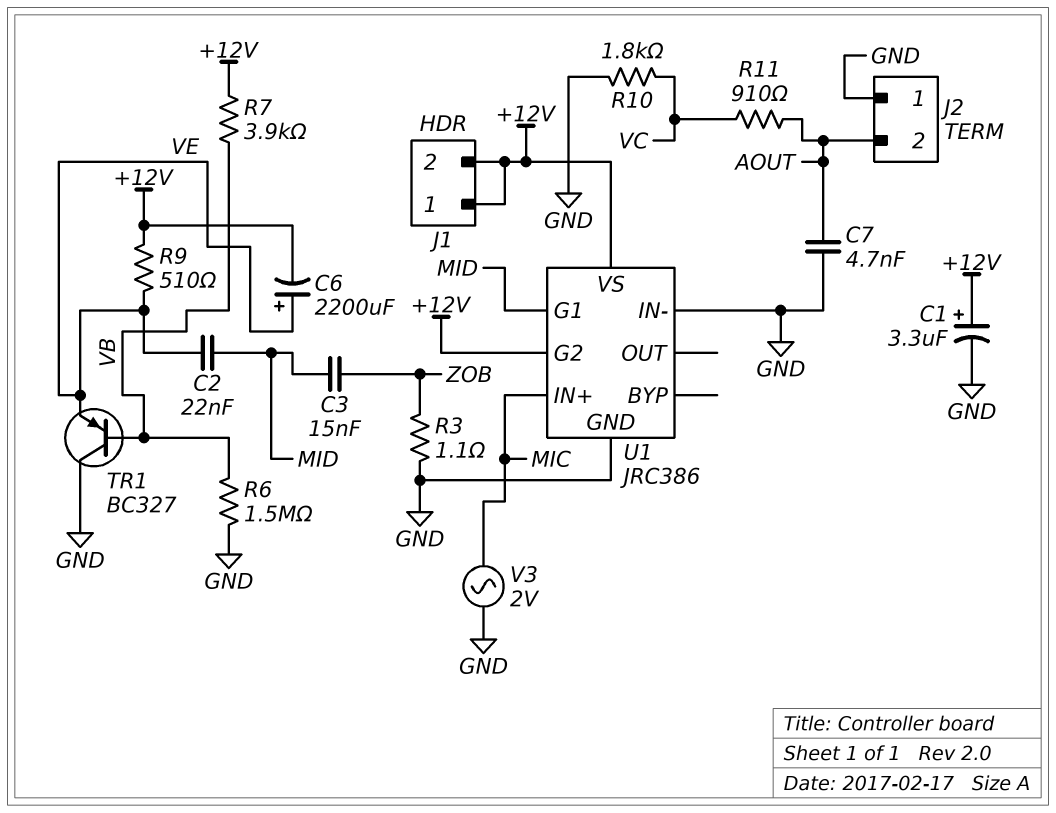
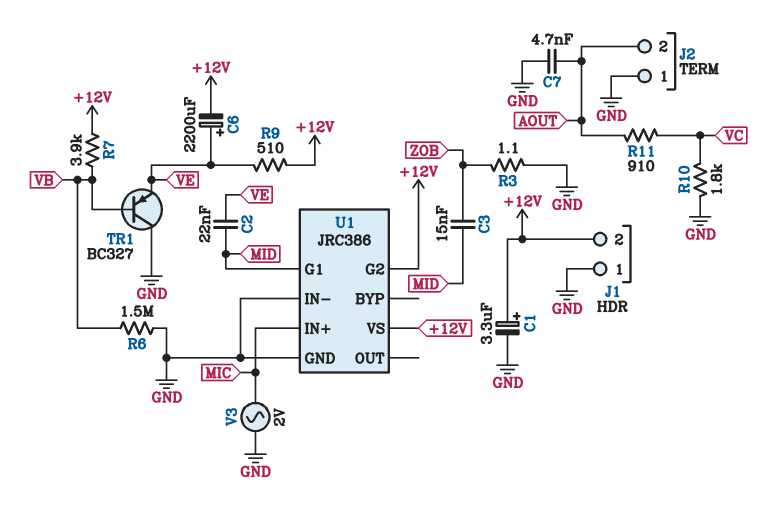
J1 pin 1: +12V -> GND

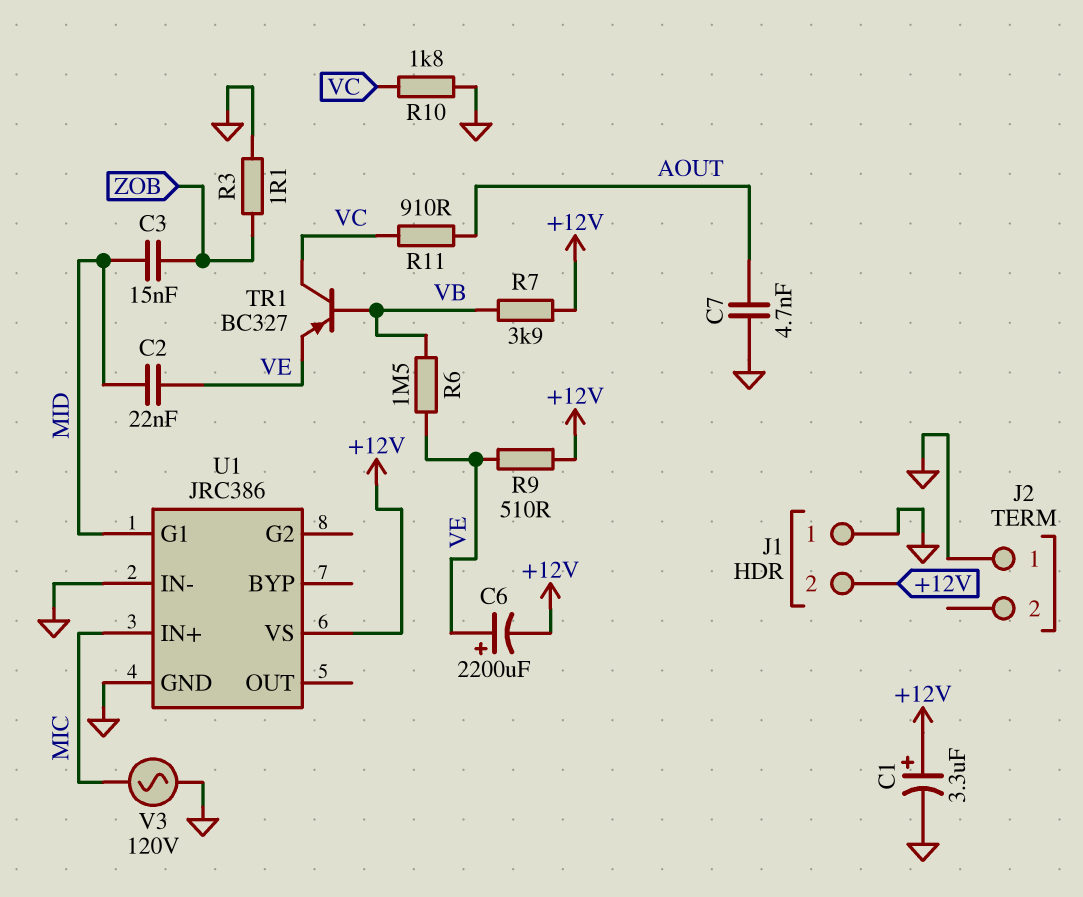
J2 pin 2: AOUT -> none
R6: 1.5M (GND, VB) -> 1.5M (VB, VE)
TR1: PNP BC327 (B VB, C GND, E VE) -> PNP BC327 (B VB, C VC, E VE)
U1 pin G2: +12V -> none
V3: AC 2V (GND, MIC) -> AC 120V (GND, MIC)

